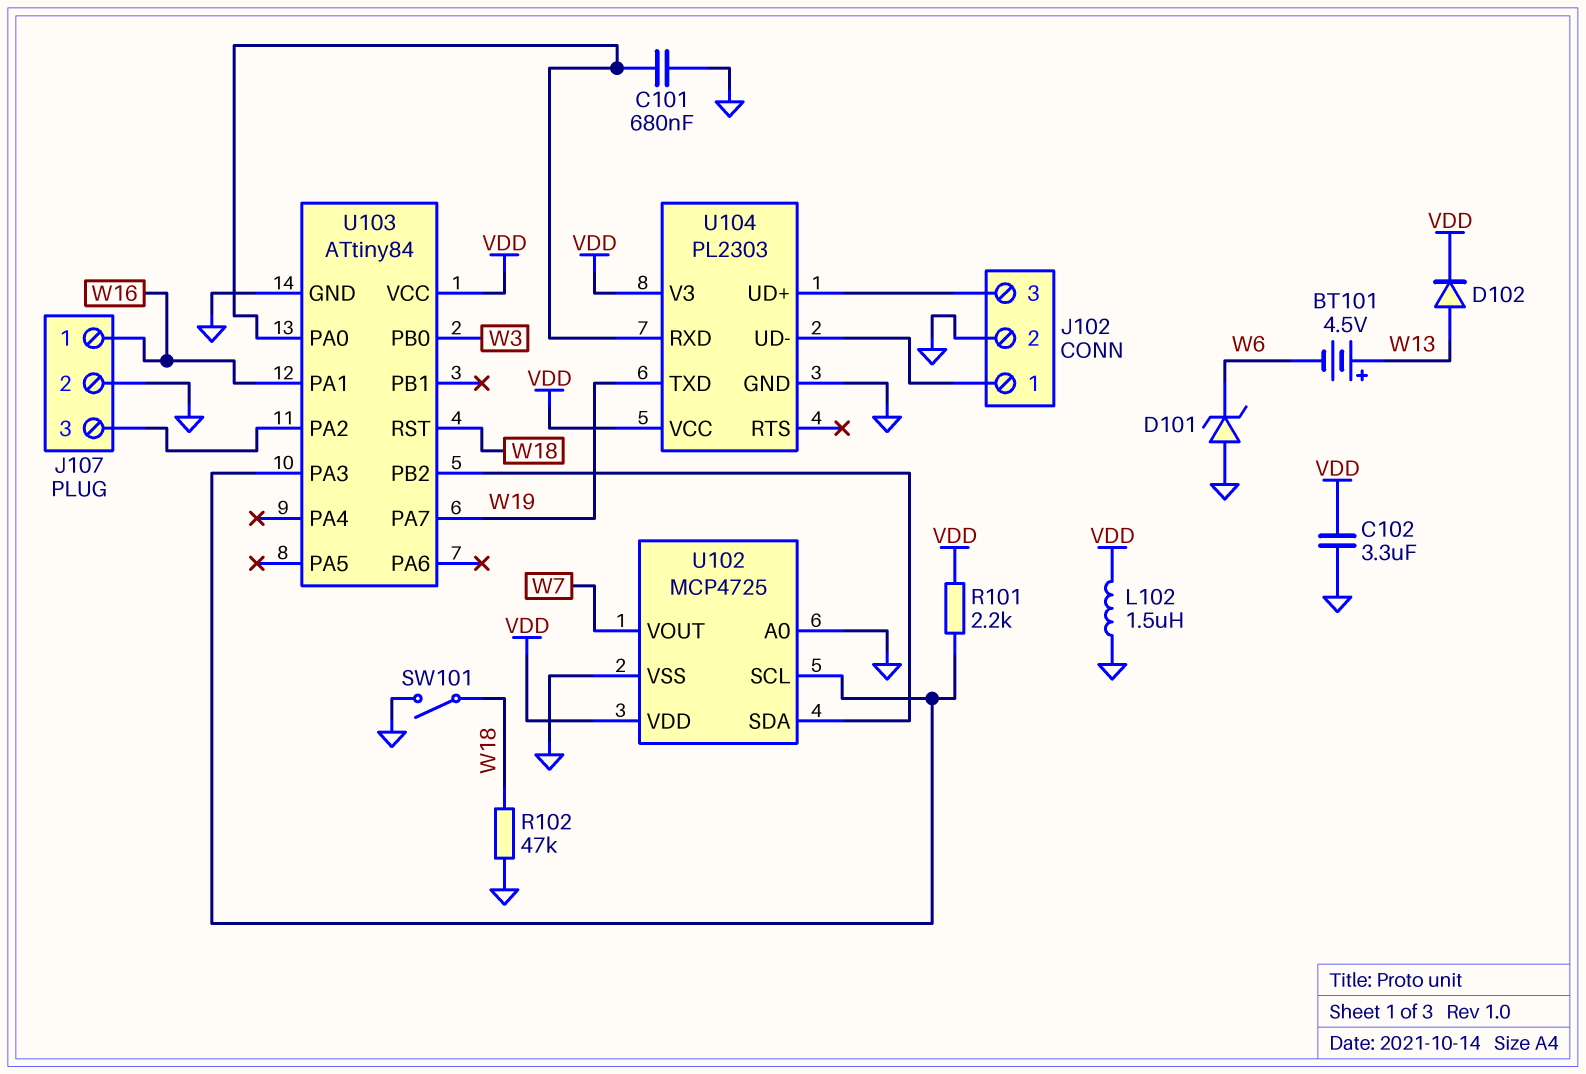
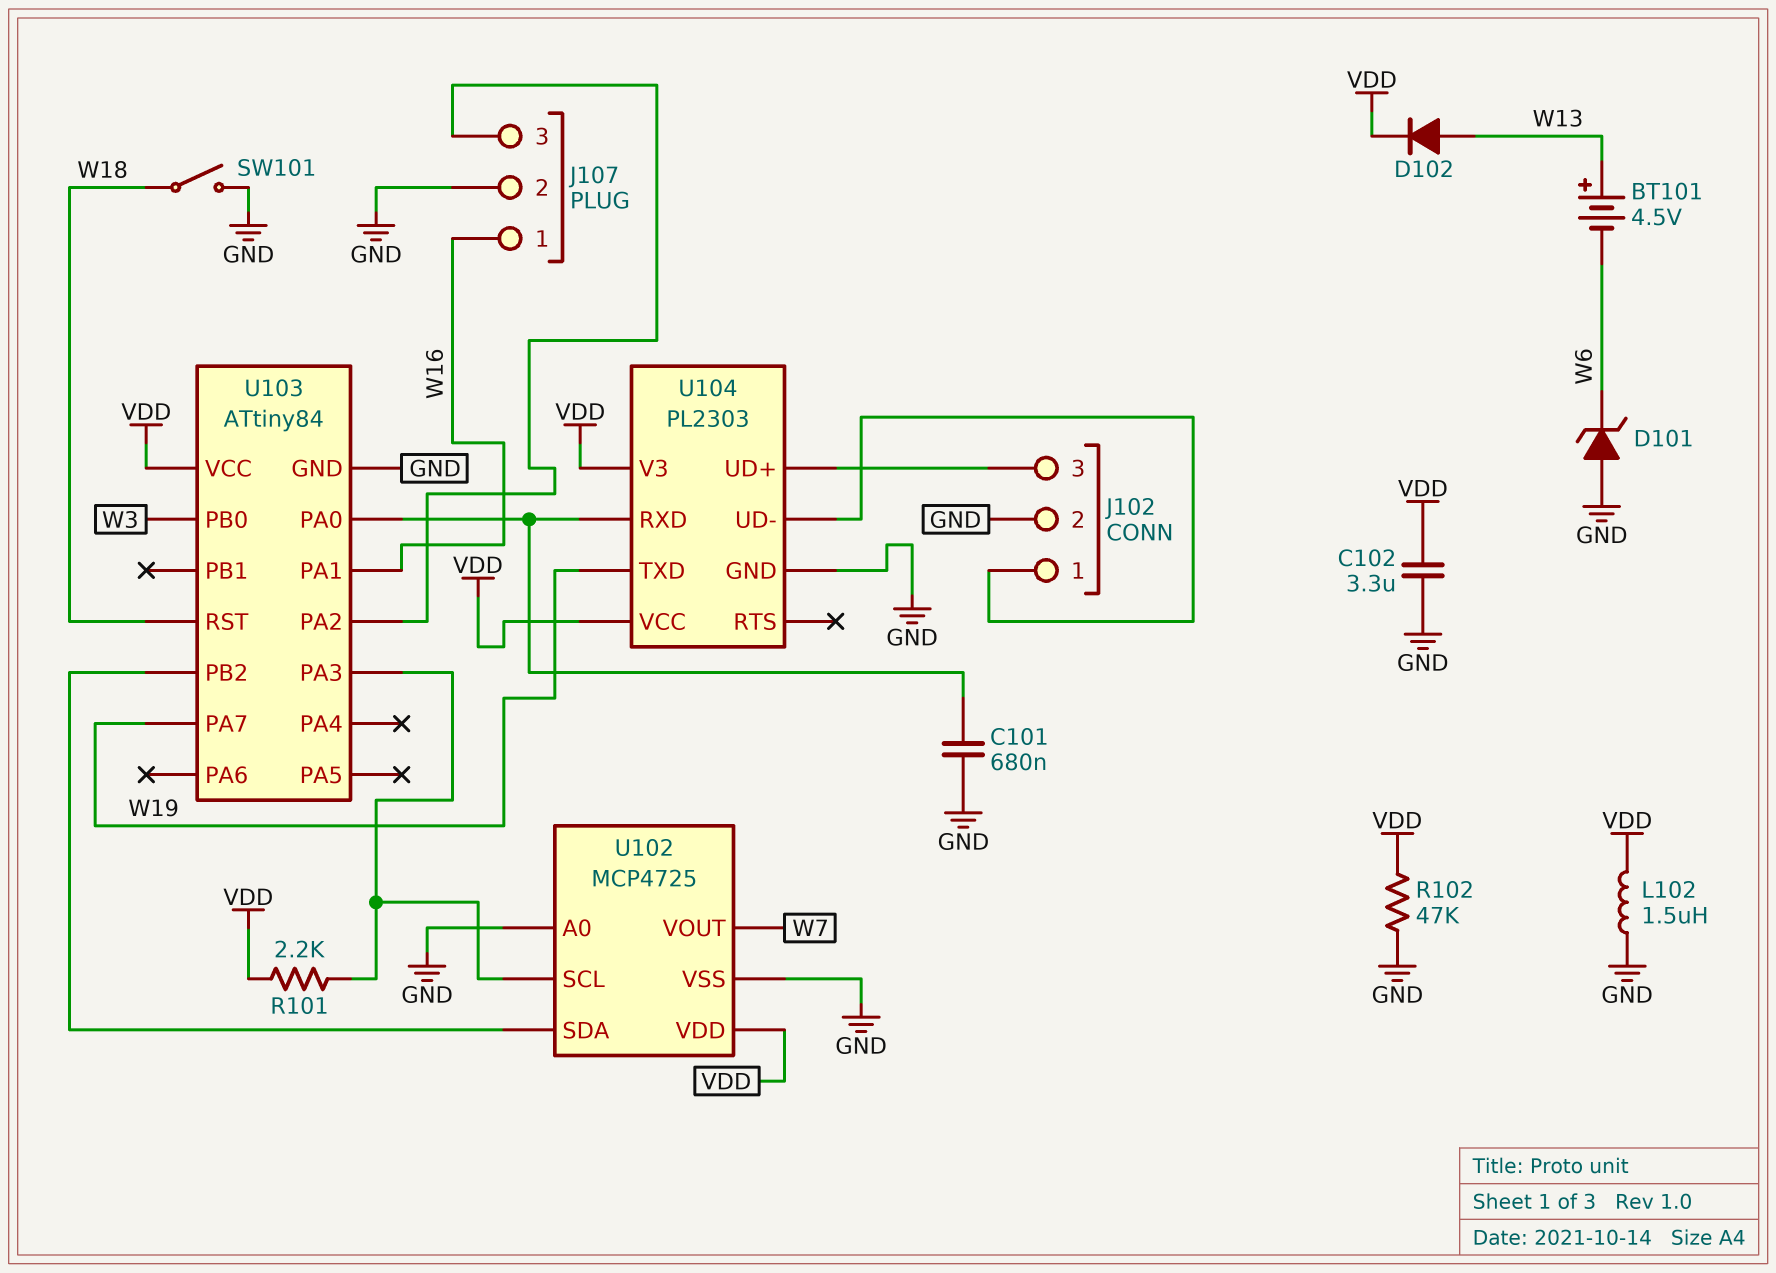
R102: 47k (GND, W18) -> 47k (GND, VDD)

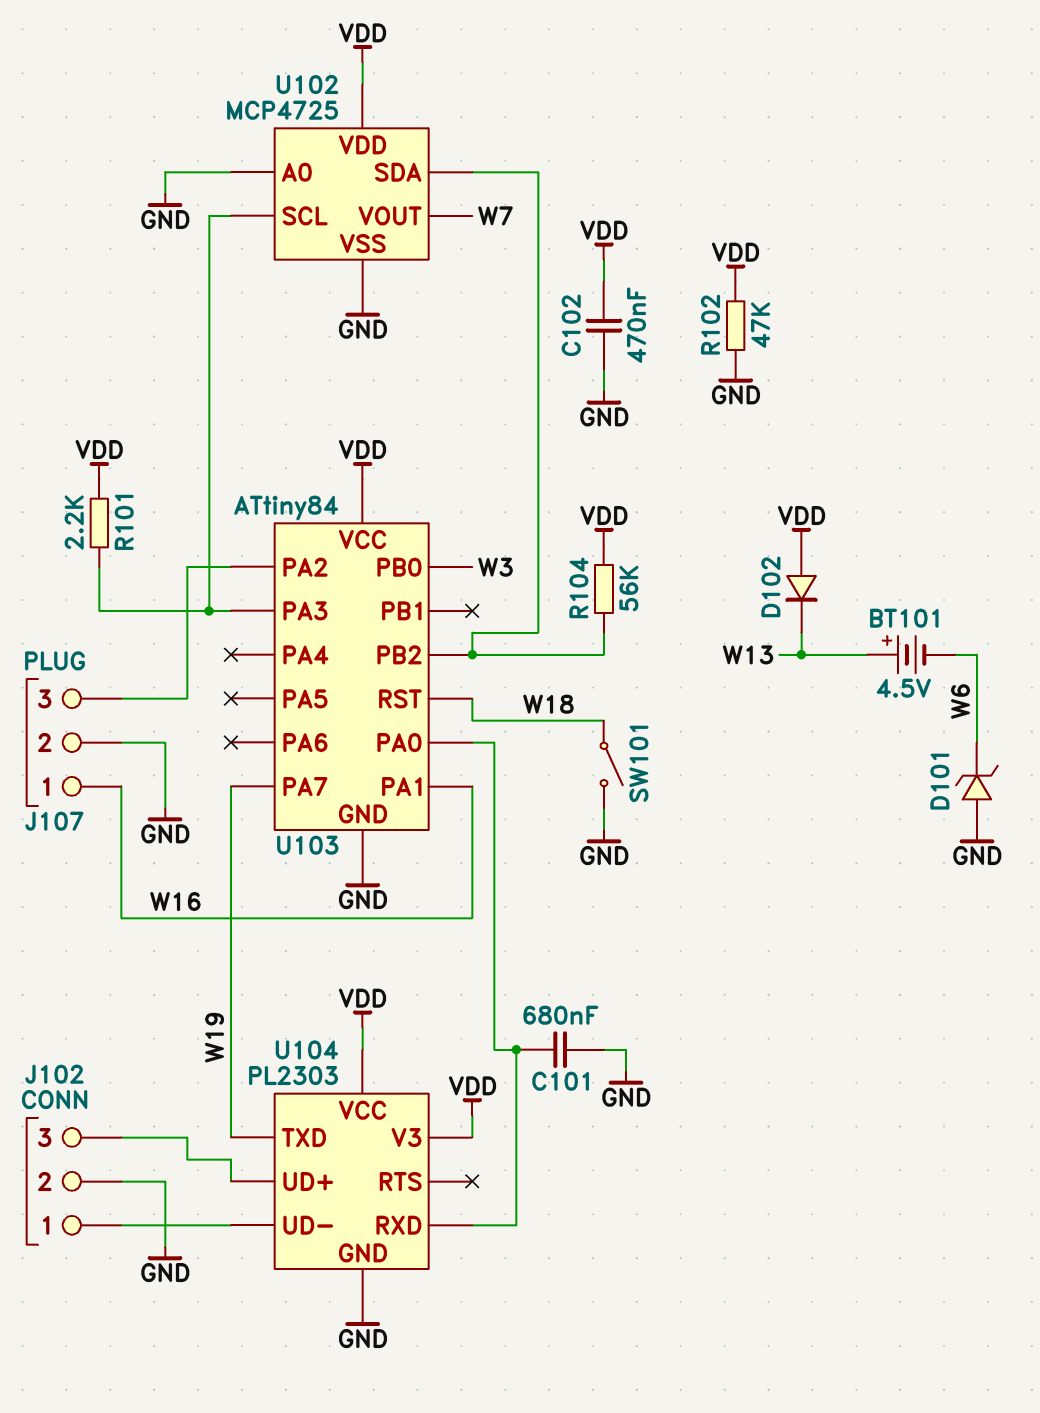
C102: 3.3uF (GND, VDD) -> 470nF (GND, VDD)
D102: diode (A W13, K VDD) -> diode (A VDD, K W13)
L102: 1.5uH (GND, VDD) -> none
R104: none -> 56k (U102/SDA, VDD)

